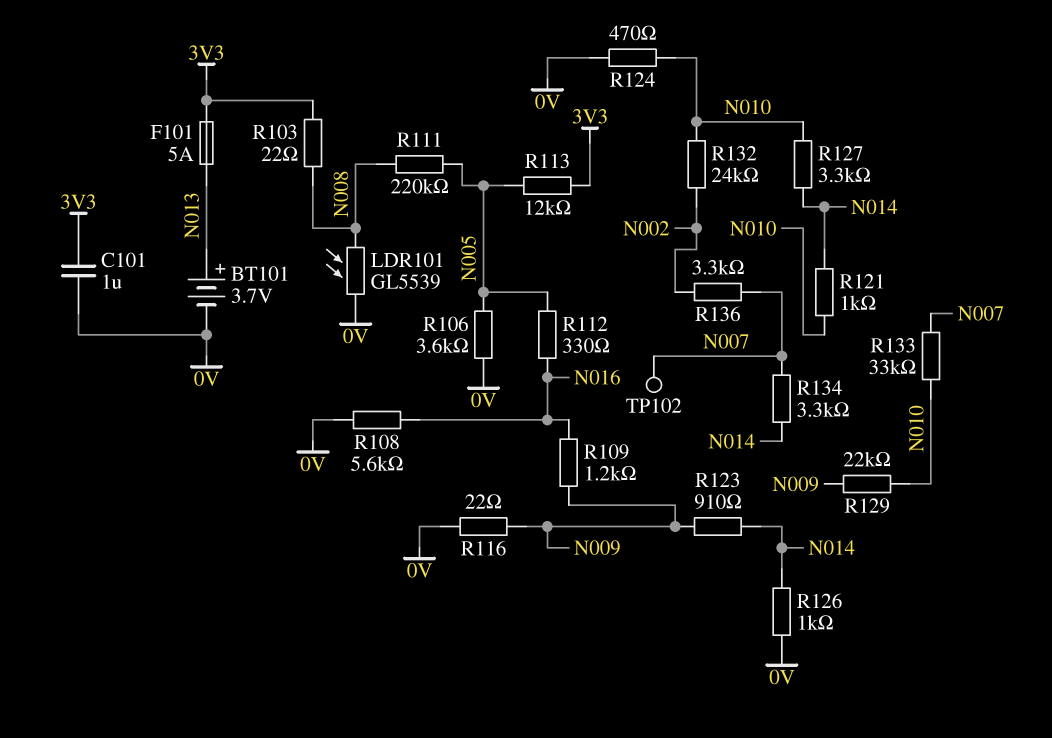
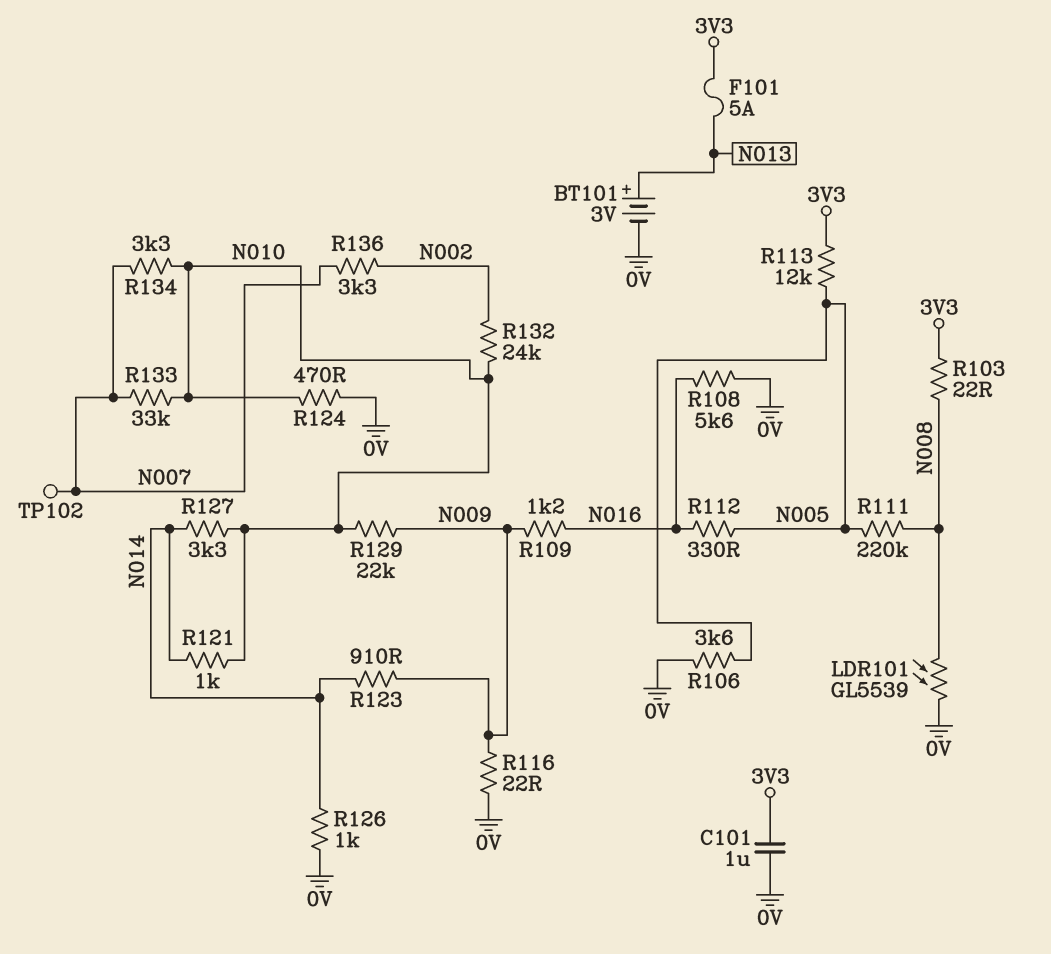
BT101: 3.7V (plus N013, minus 0V) -> 3V (plus N013, minus 0V)
R134: 3.3k (N007, N014) -> 3.3k (N007, N010)

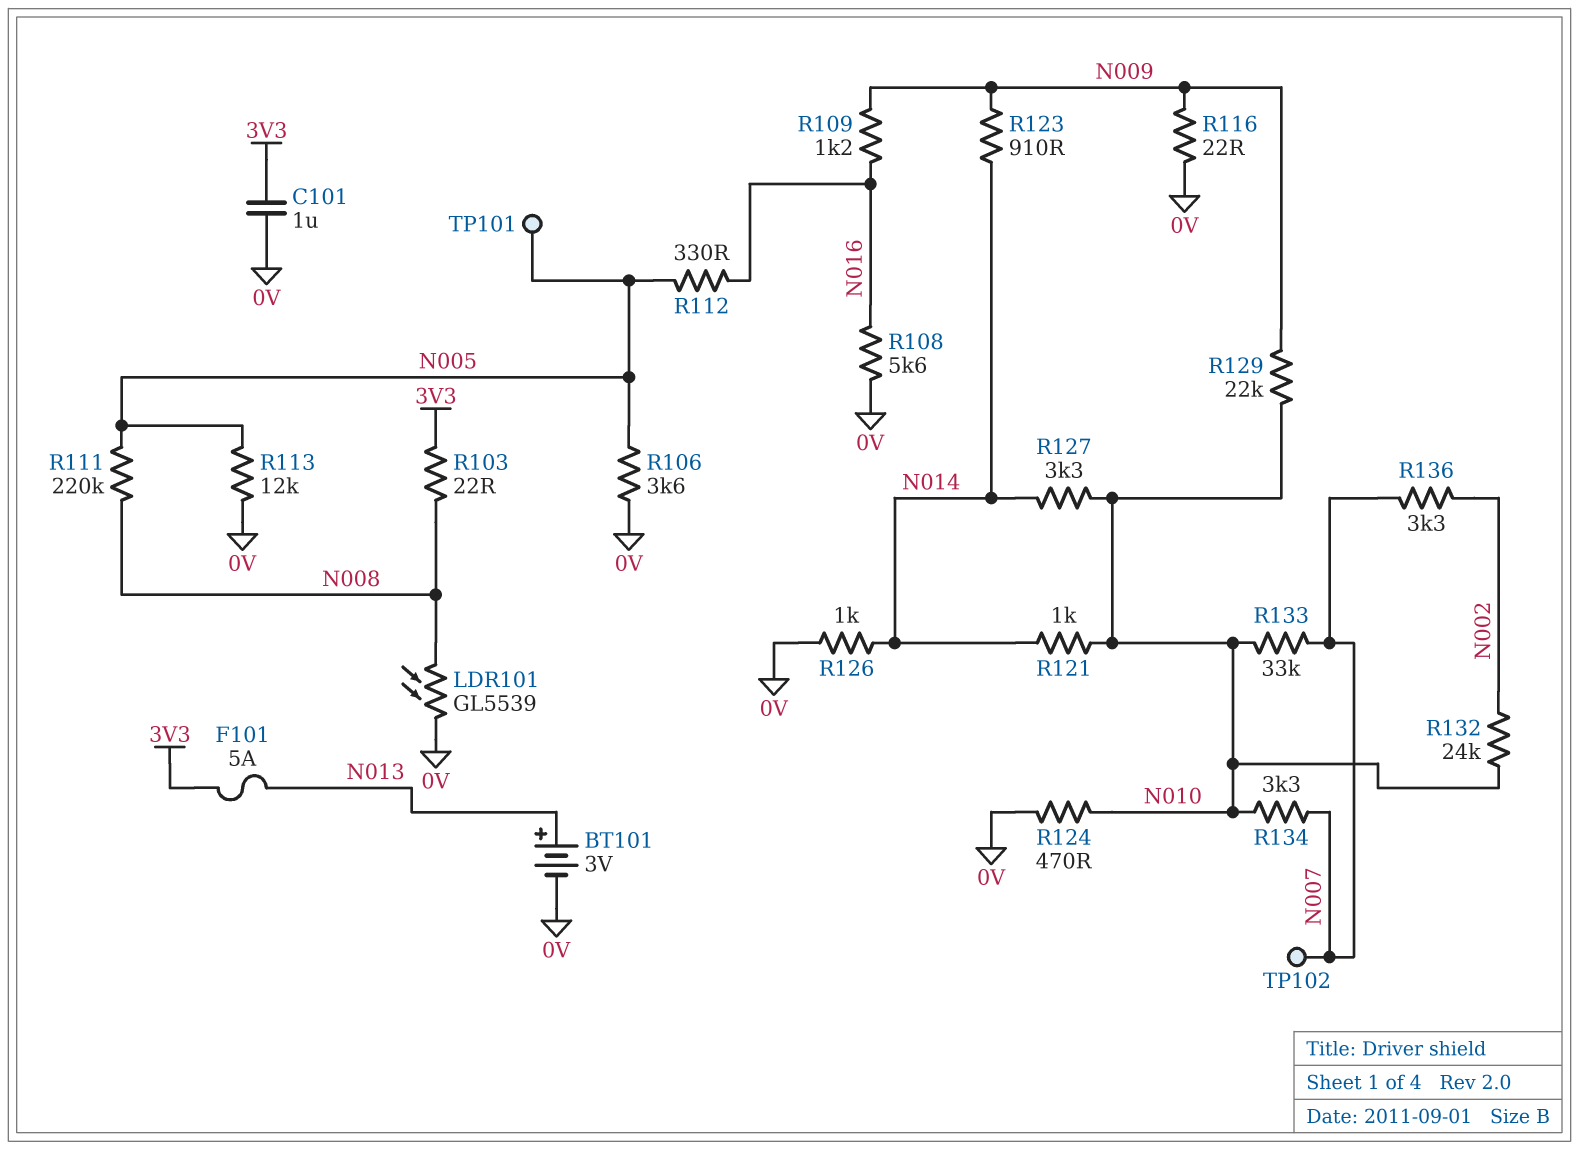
R113: 12k (3V3, N005) -> 12k (0V, N005)
TP101: none -> test point (N005)

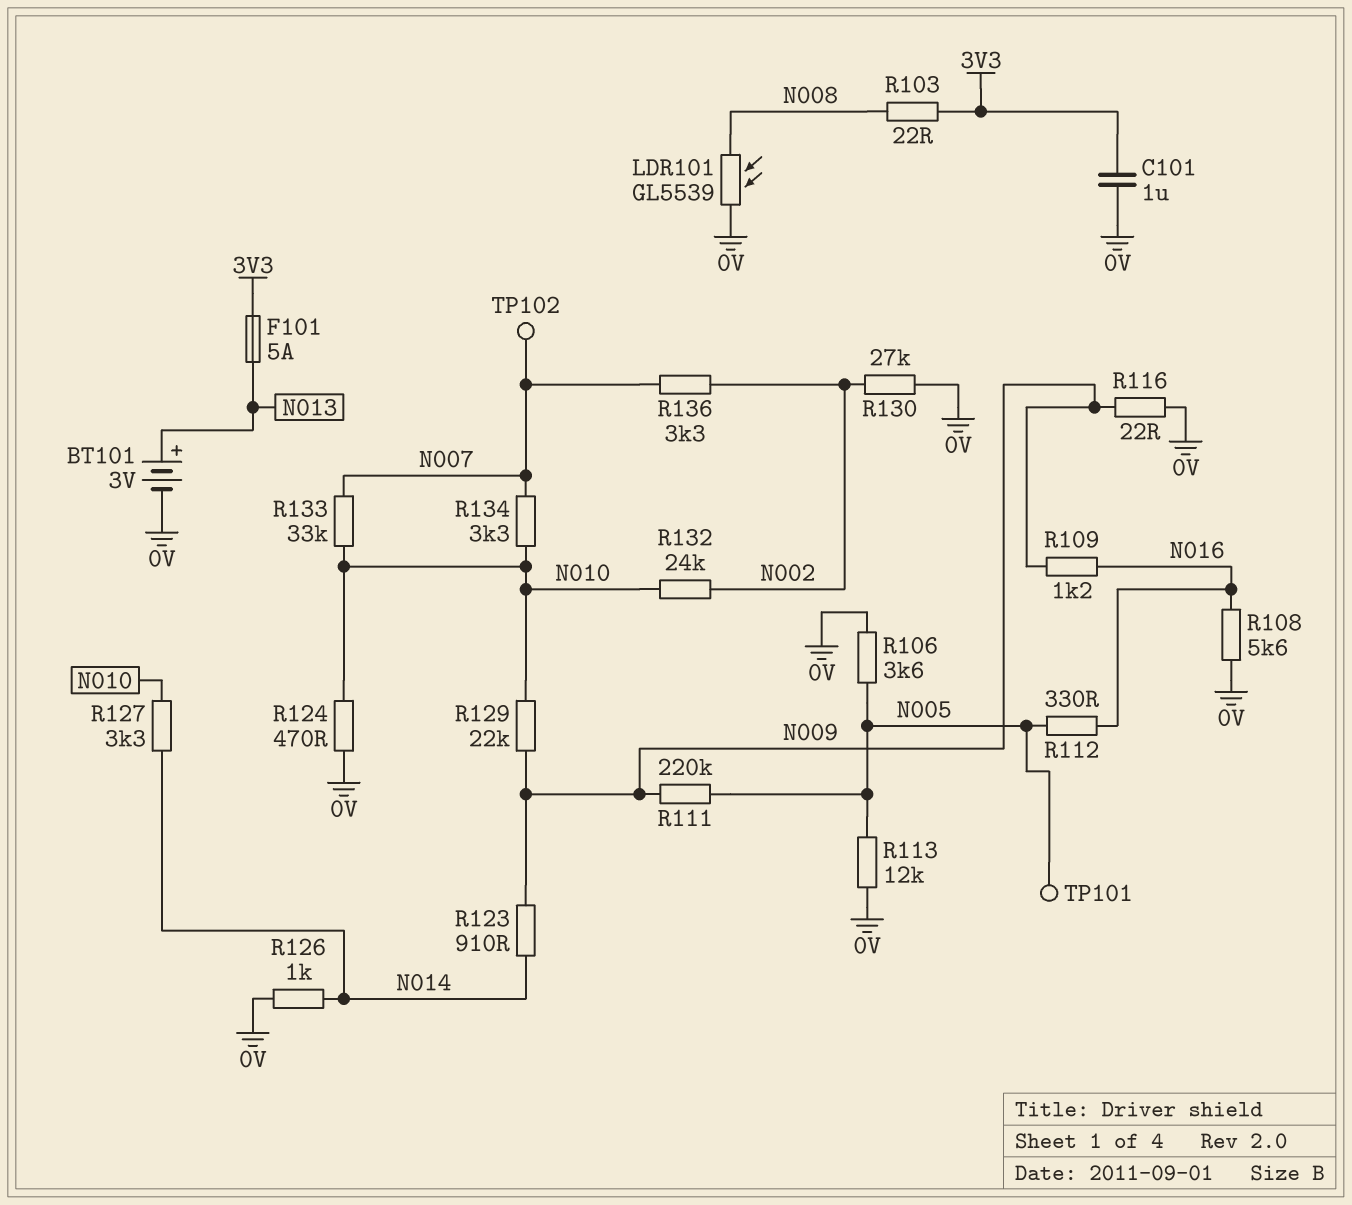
R111: 220k (N005, N008) -> 220k (N005, N009)
R121: 1k (N010, N014) -> none
R130: none -> 27k (0V, N002)

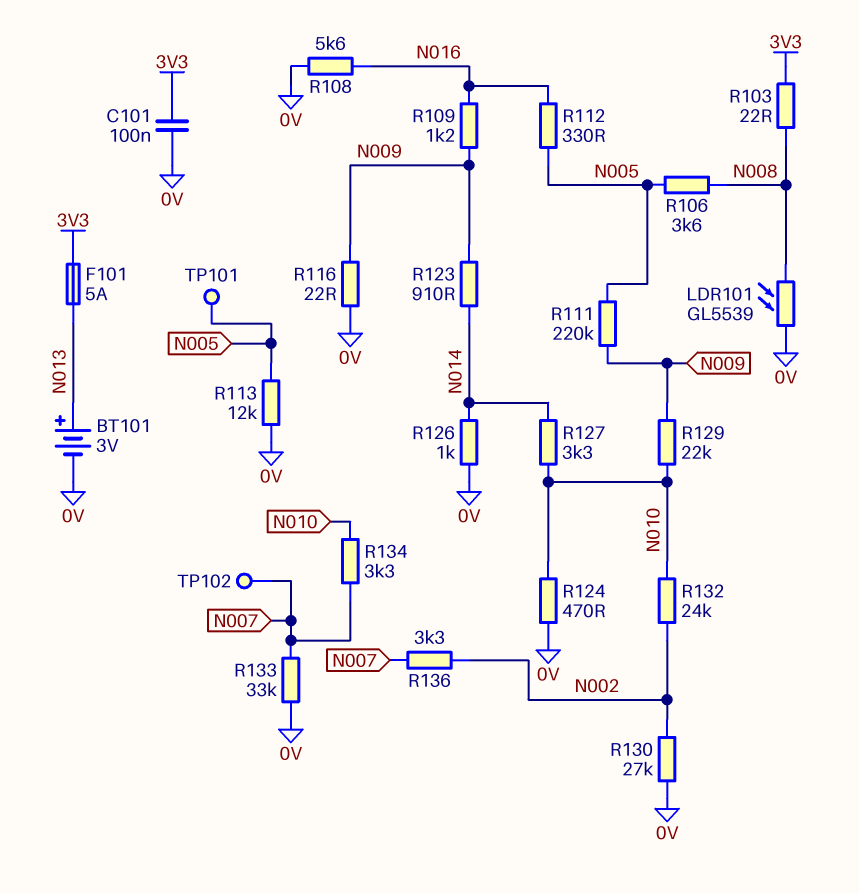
C101: 1uF (0V, 3V3) -> 100nF (0V, 3V3)
R106: 3.6k (0V, N005) -> 3.6k (N005, N008)
R133: 33k (N007, N010) -> 33k (0V, N007)

